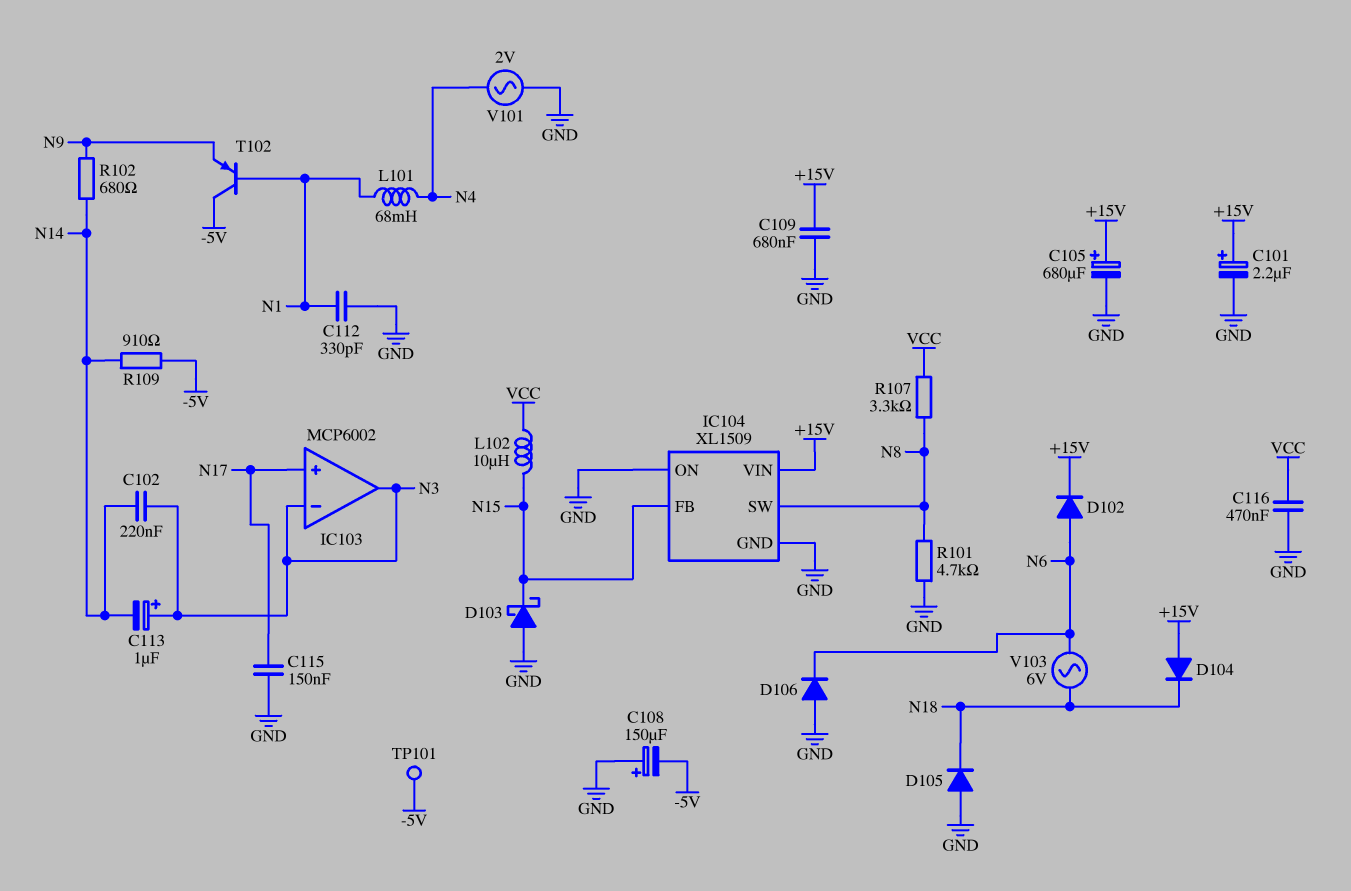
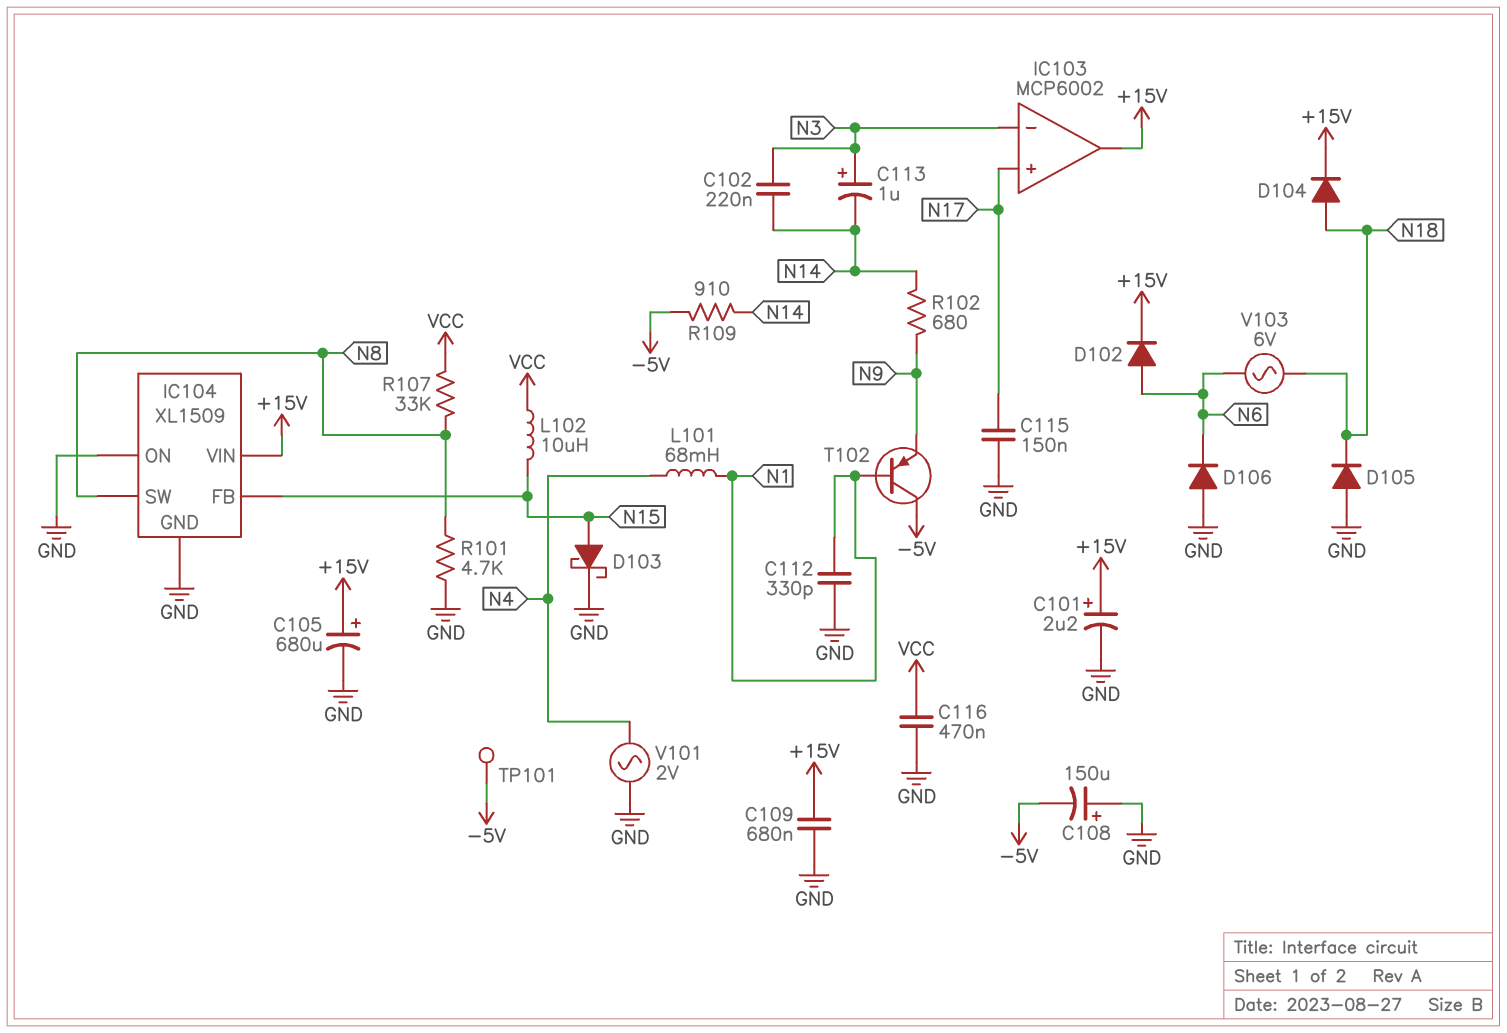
D103: schottky (A GND, K N15) -> schottky (A N15, K GND)
D104: diode (A +15V, K N18) -> diode (A N18, K +15V)
IC103 pin out: N3 -> +15V
R107: 3.3k (N8, VCC) -> 33k (N8, VCC)

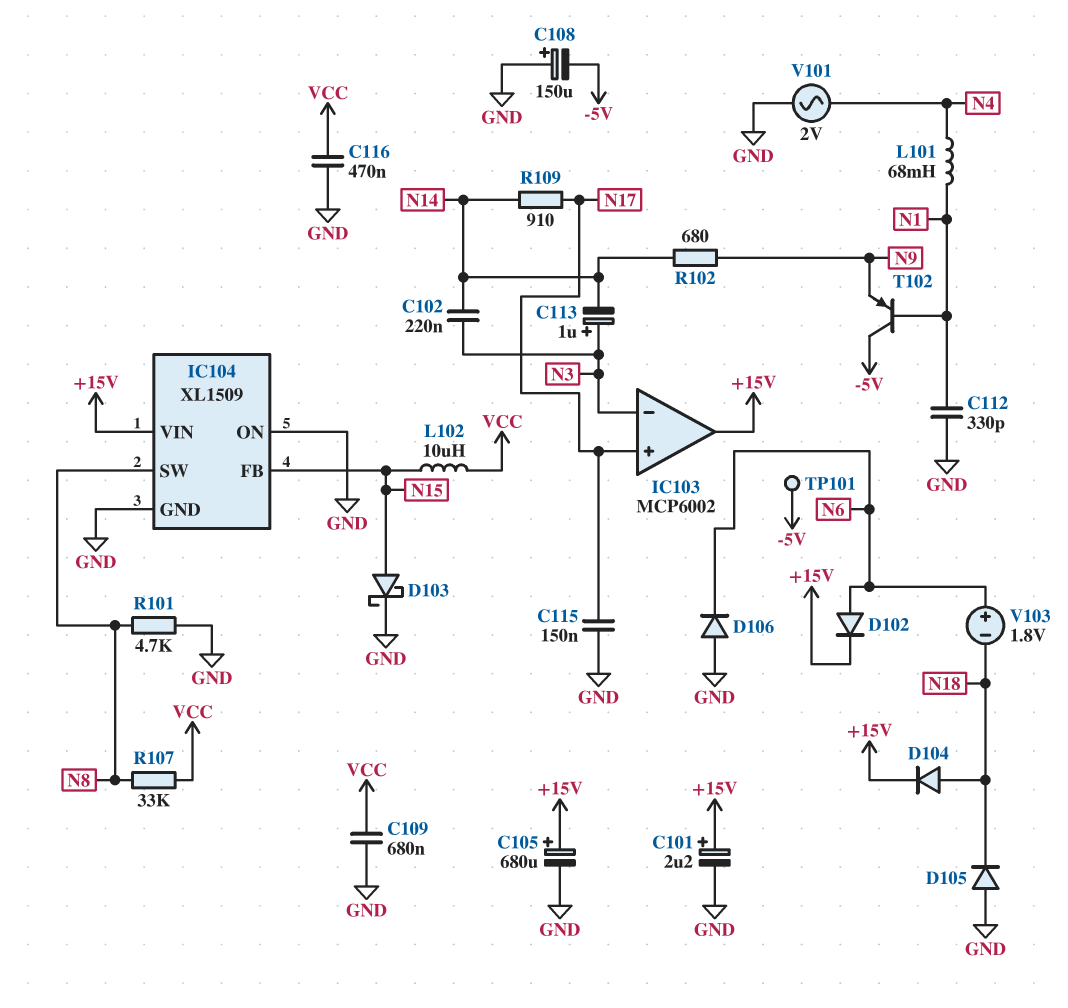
C109: 680nF (+15V, GND) -> 680nF (GND, VCC)
R109: 910 (-5V, N14) -> 910 (N14, N17)
V103: AC 6V (N6, N18) -> 1.8V (plus N6, minus N18)

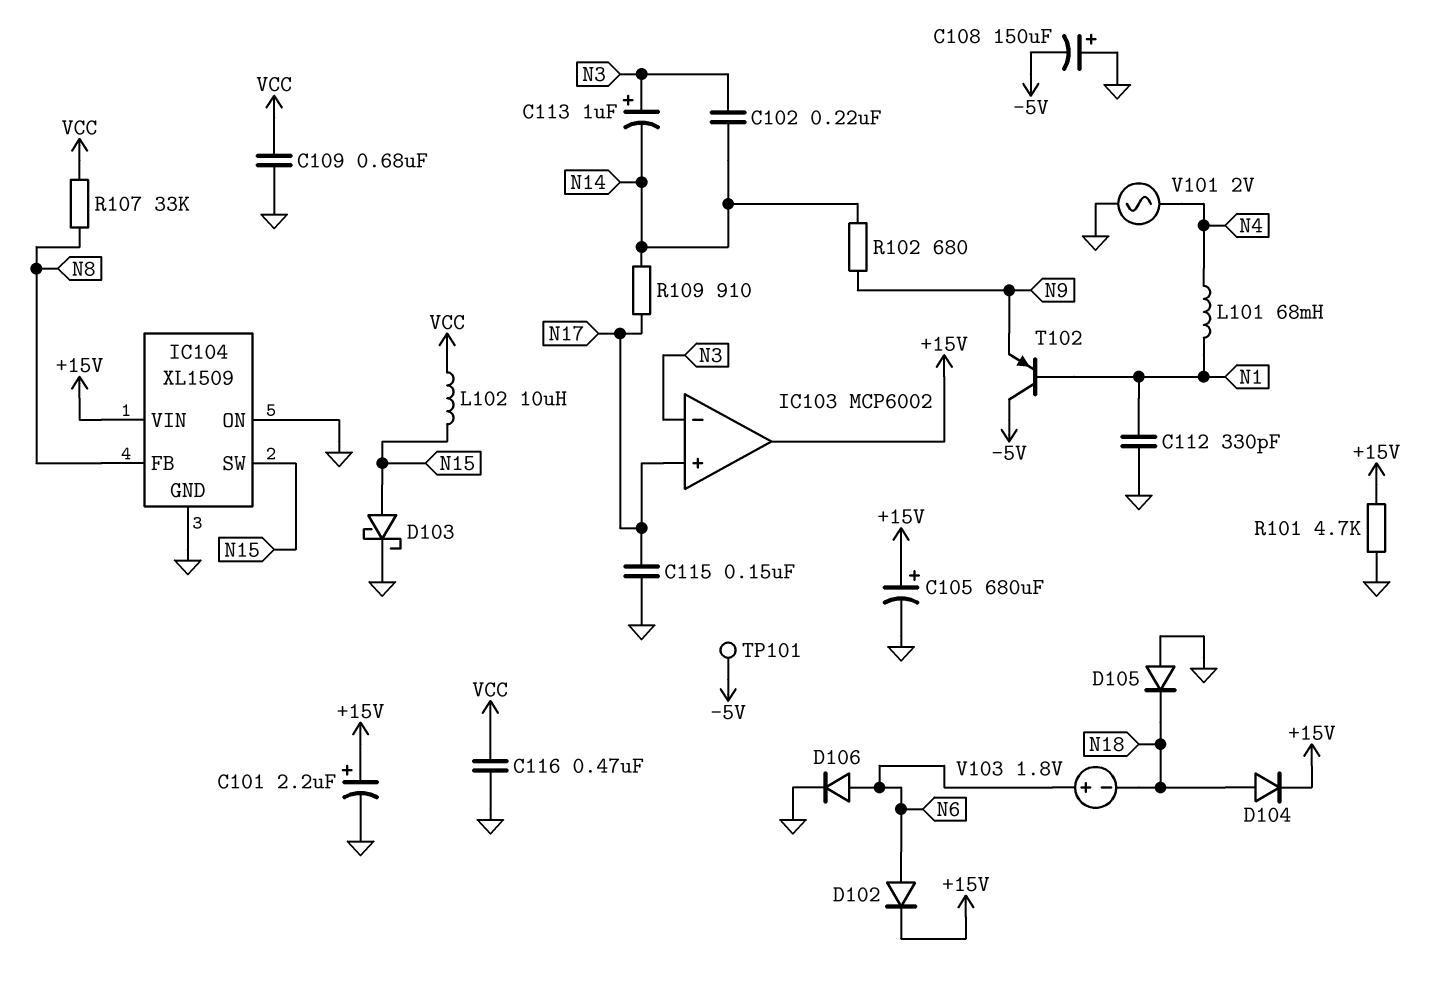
D106: diode (A GND, K N6) -> diode (A N6, K GND)
IC104 pin FB: N15 -> N8
IC104 pin SW: N8 -> N15
R101: 4.7k (GND, N8) -> 4.7k (+15V, GND)

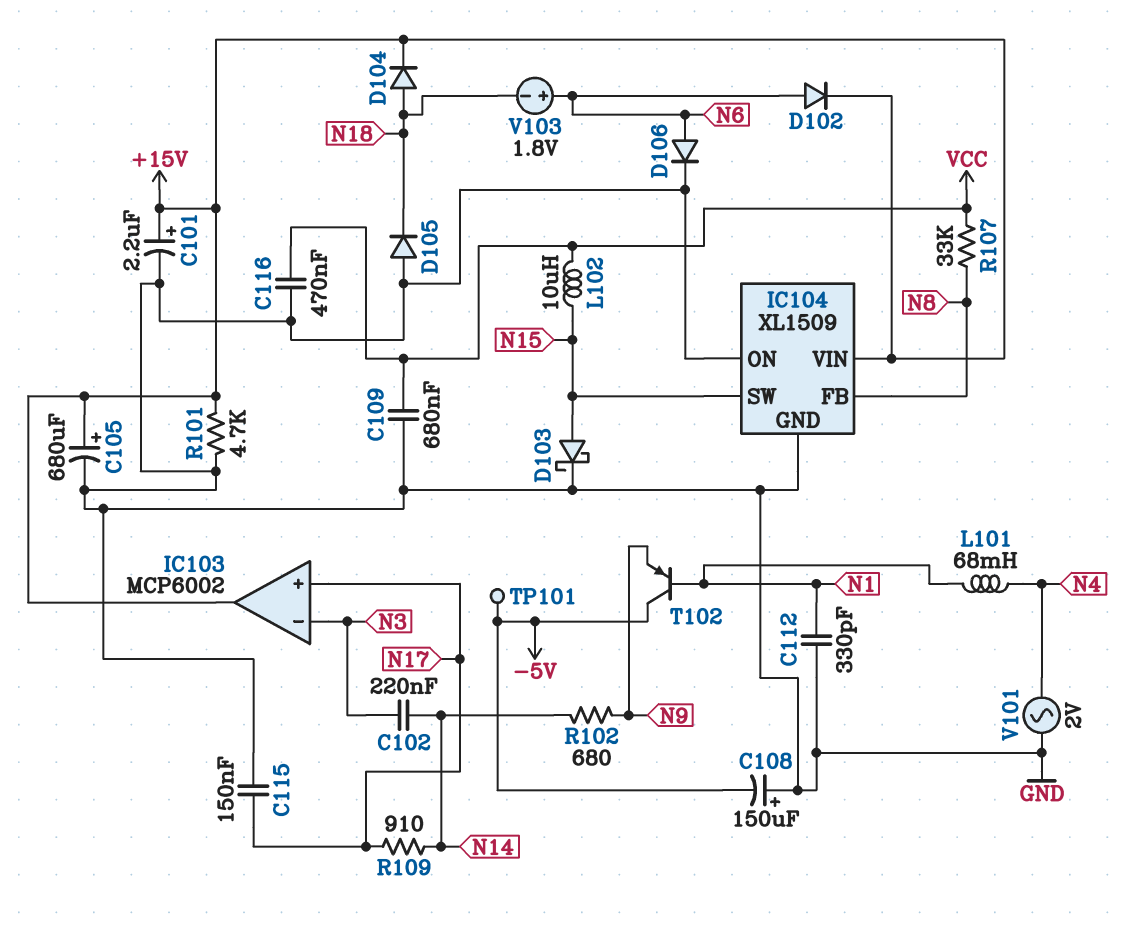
C113: 1uF (plus N3, minus N14) -> none

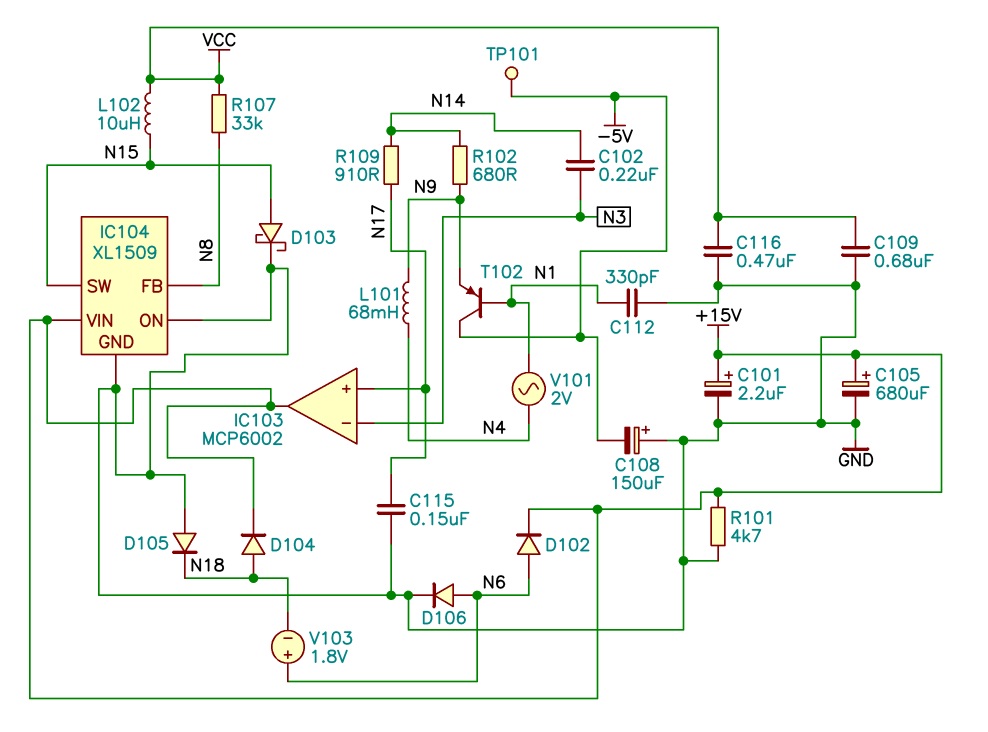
L101: 68mH (N1, N4) -> 68mH (N4, N9)
V101: AC 2V (GND, N4) -> AC 2V (N1, N4)

